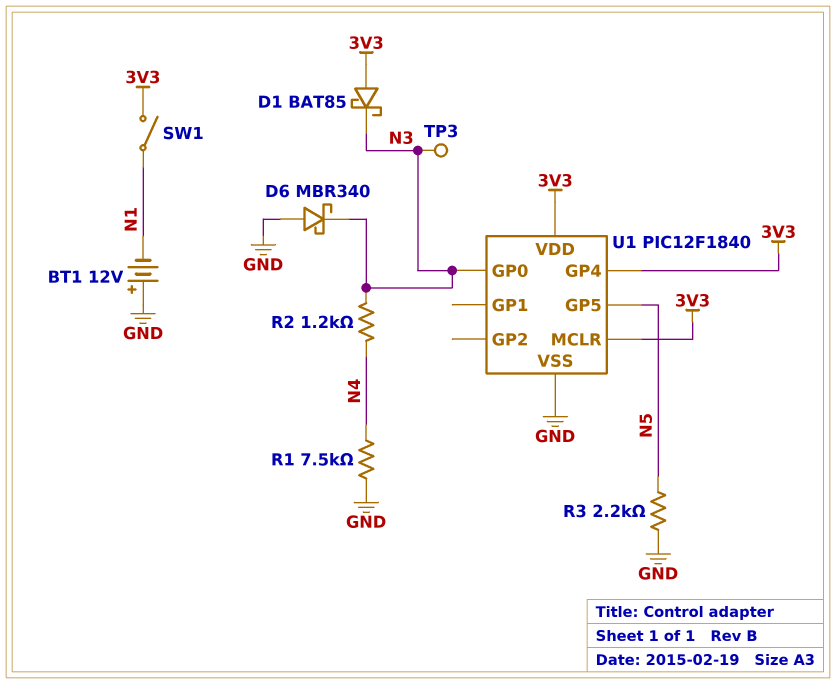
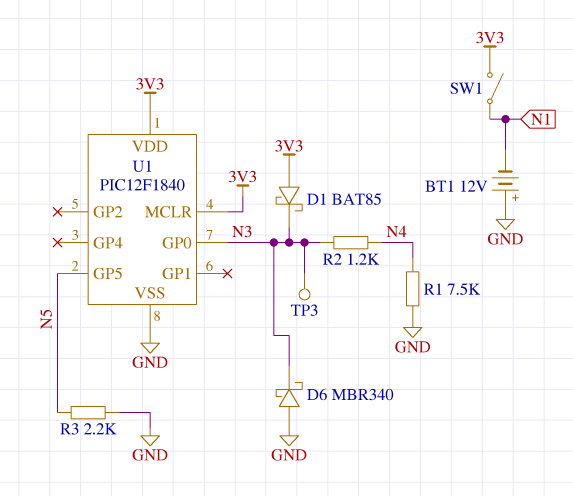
U1 pin GP4: 3V3 -> none

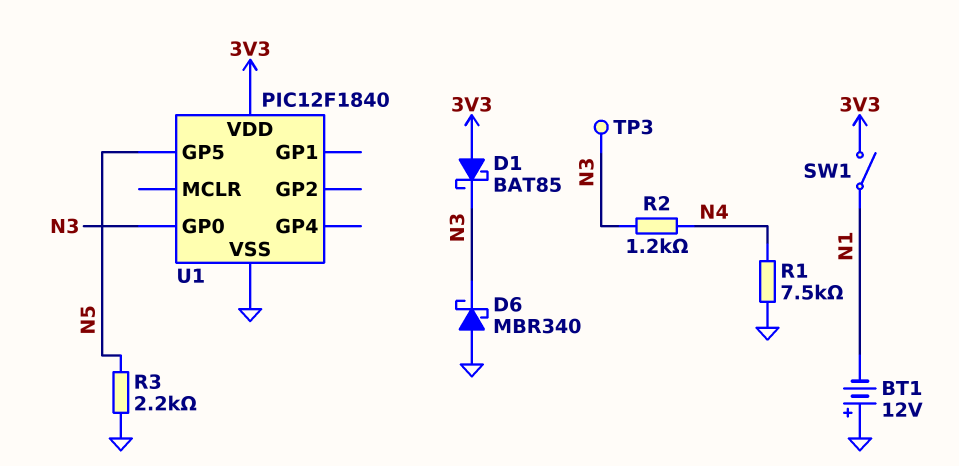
U1 pin MCLR: 3V3 -> none

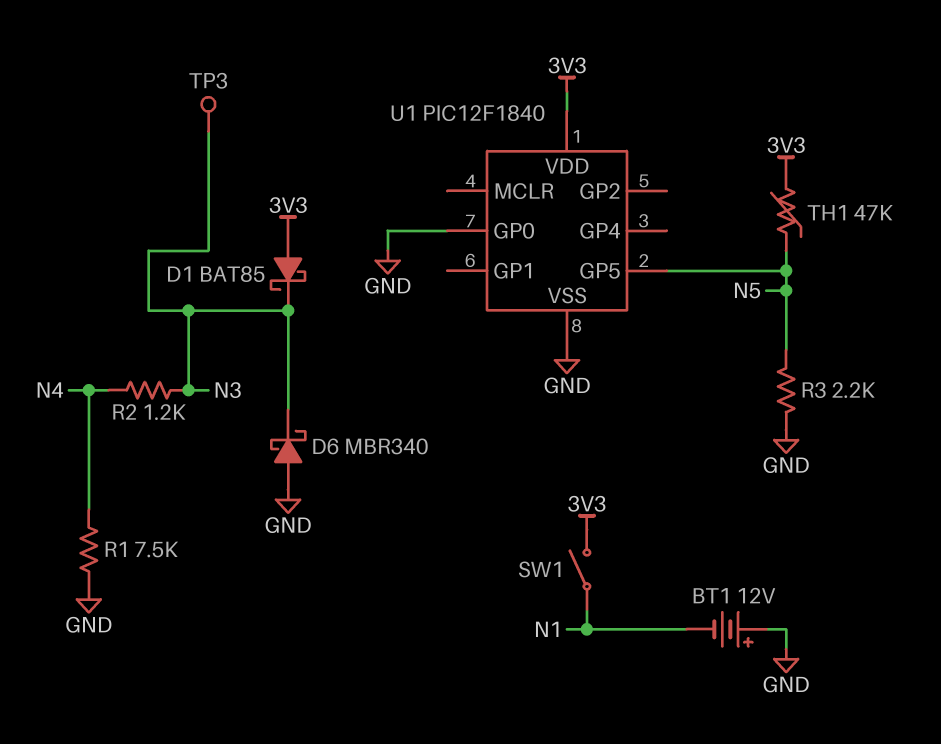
TH1: none -> 47k (3V3, N5)
U1 pin GP0: N3 -> GND

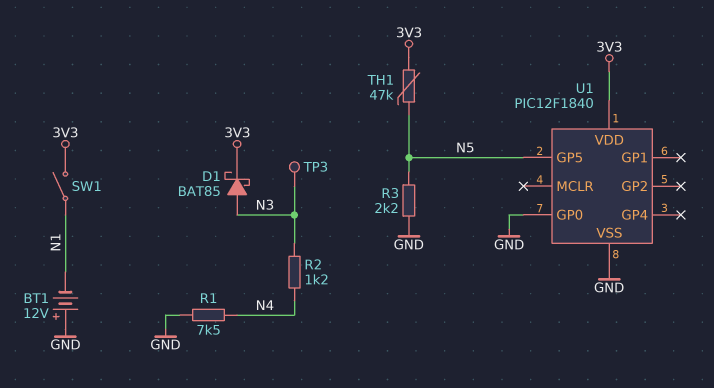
D1: schottky BAT85 (A 3V3, K N3) -> schottky BAT85 (A N3, K 3V3)
D6: schottky MBR340 (A GND, K N3) -> none

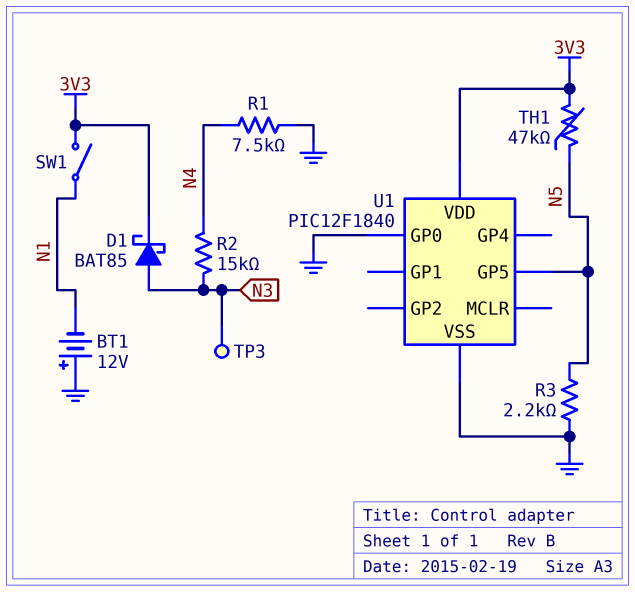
R2: 1.2k (N3, N4) -> 15k (N3, N4)

